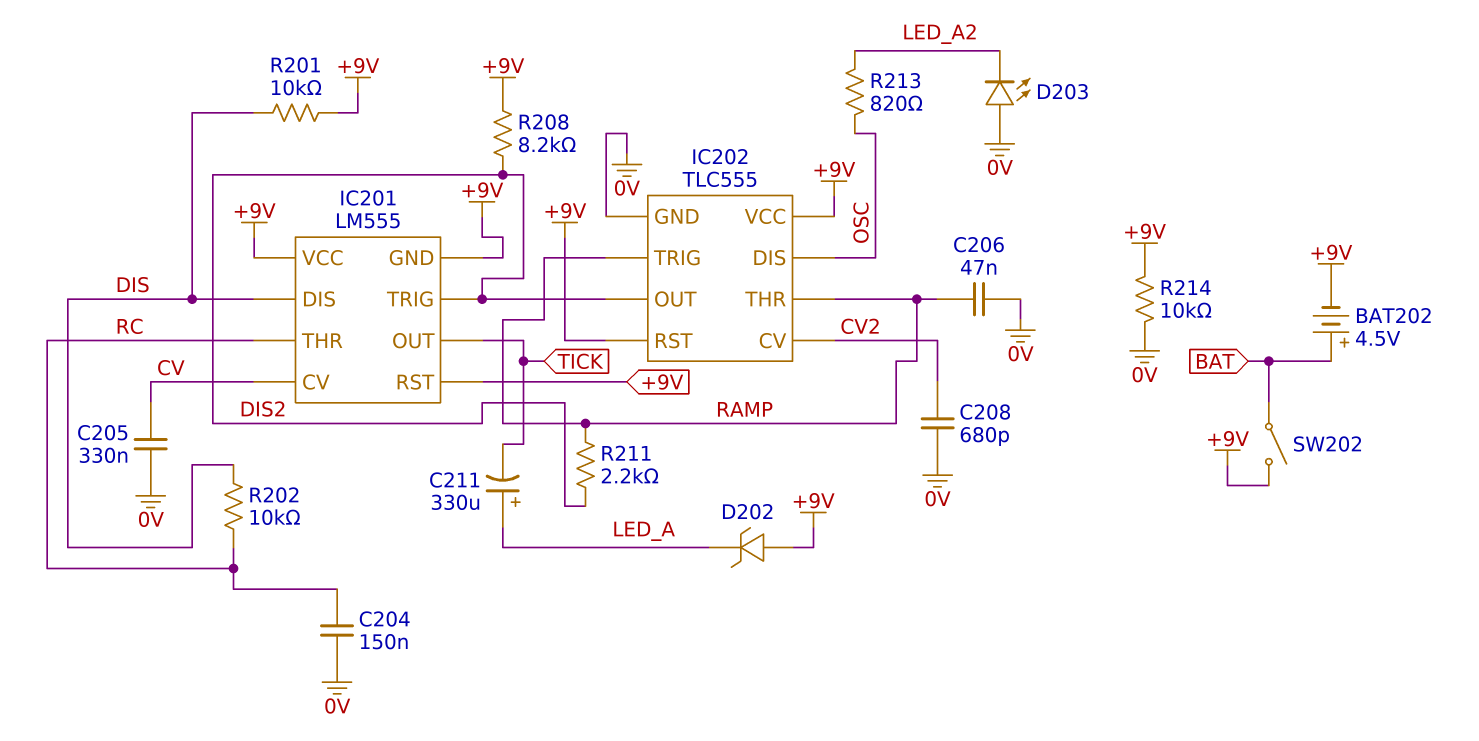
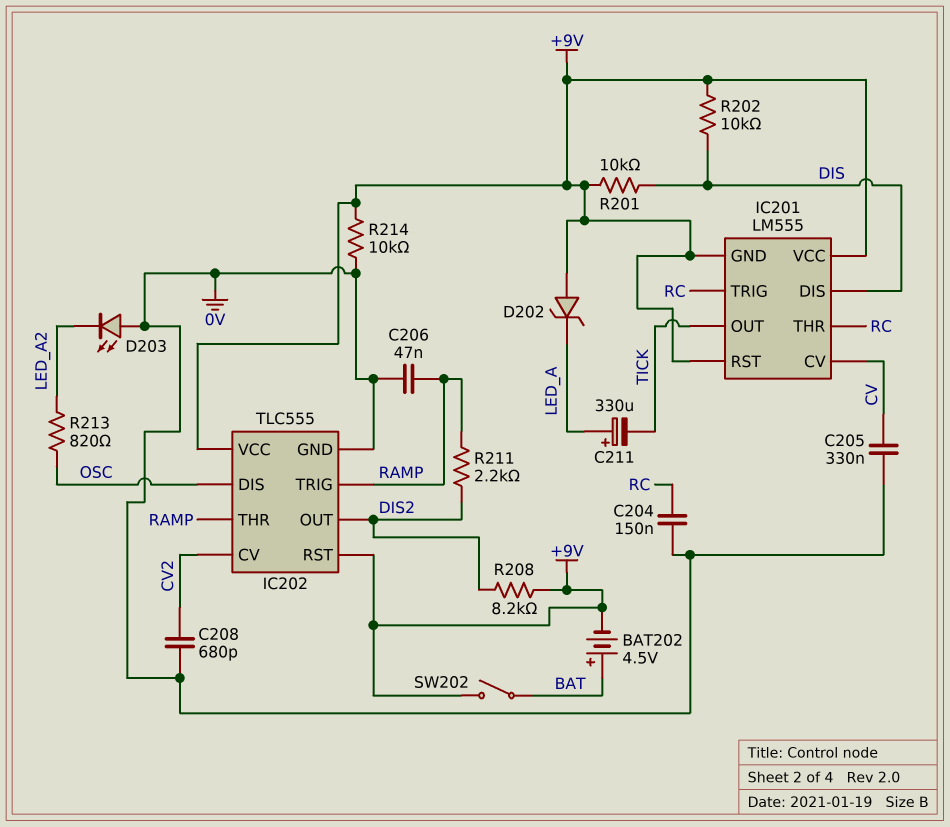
IC201 pin TRIG: DIS2 -> RC
R202: 10k (DIS, RC) -> 10k (+9V, DIS)

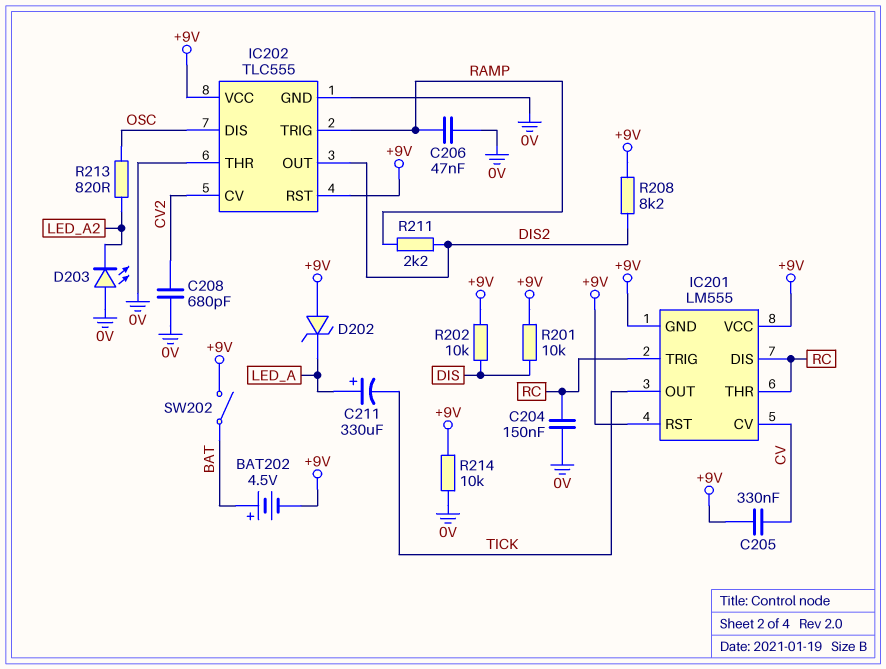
C205: 330nF (0V, CV) -> 330nF (+9V, CV)
IC201 pin DIS: DIS -> RC
IC202 pin THR: RAMP -> 0V

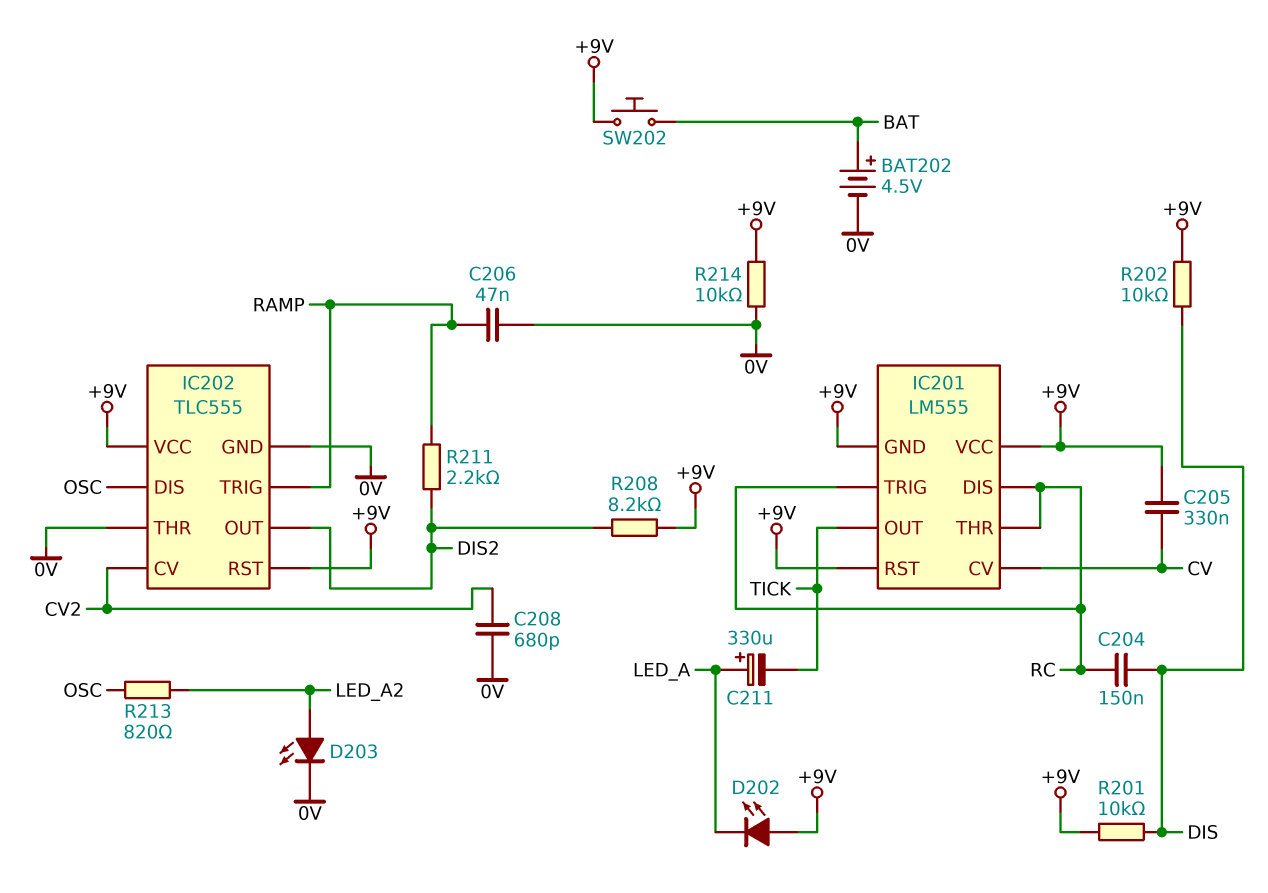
BAT202: 4.5V (plus BAT, minus +9V) -> 4.5V (plus BAT, minus 0V)
C204: 150nF (0V, RC) -> 150nF (DIS, RC)
D202: zener (A +9V, K LED_A) -> LED (A +9V, K LED_A)
D203: LED (A 0V, K LED_A2) -> LED (A LED_A2, K 0V)
SW202: switch (+9V, BAT) -> button (+9V, BAT)

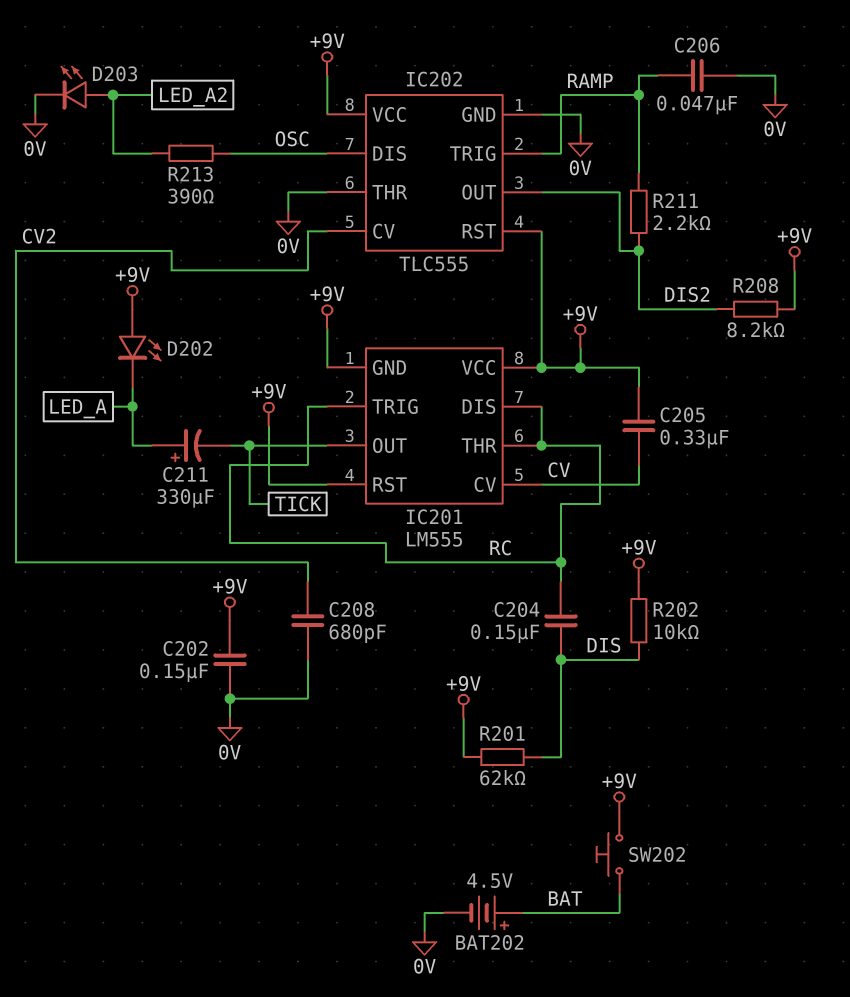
C202: none -> 150nF (+9V, 0V)
R201: 10k (+9V, DIS) -> 62k (+9V, DIS)
R213: 820 (LED_A2, OSC) -> 390 (LED_A2, OSC)
R214: 10k (+9V, 0V) -> none

